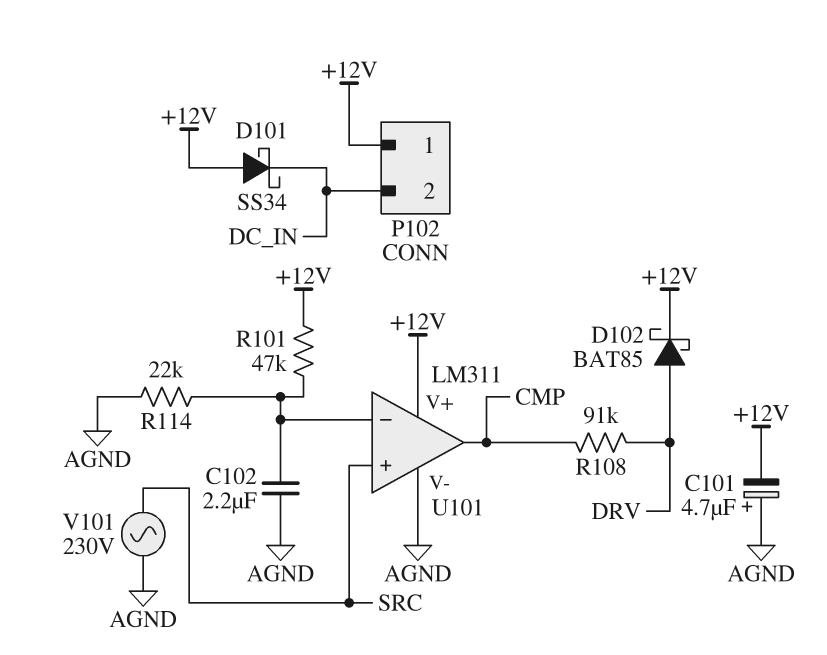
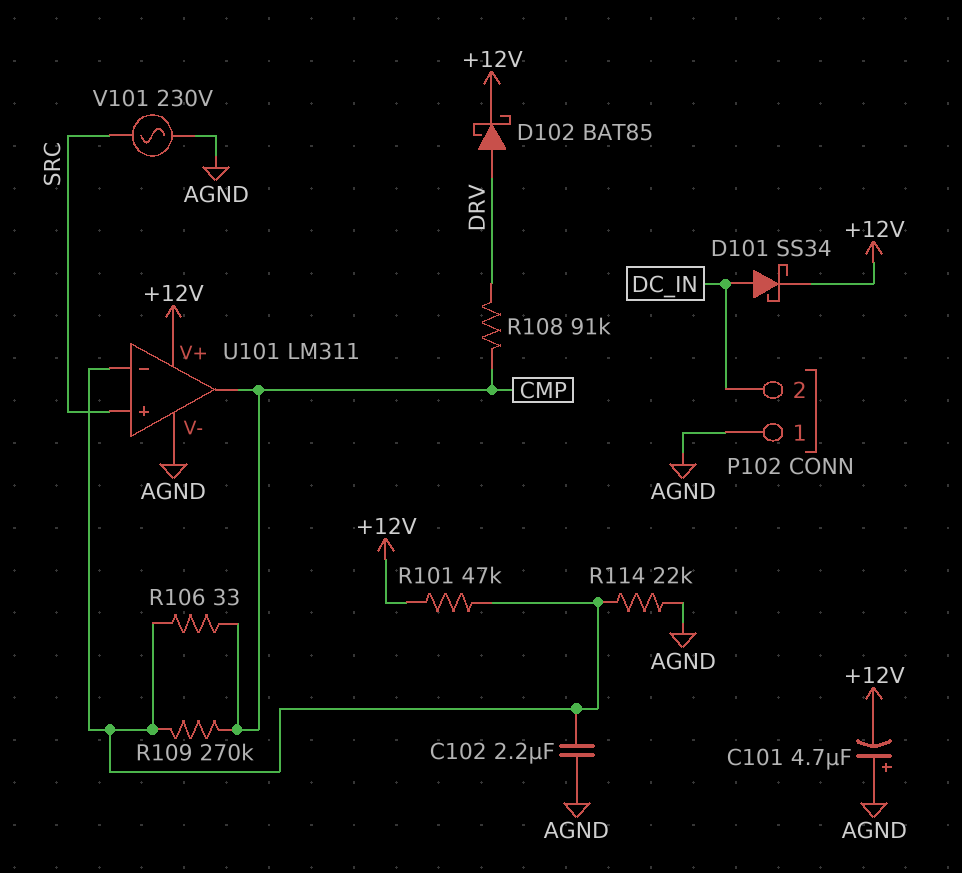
D101: schottky SS34 (A +12V, K DC_IN) -> schottky SS34 (A DC_IN, K +12V)
P102 pin 1: +12V -> AGND
R106: none -> 33 (CMP, U101/in-)
R109: none -> 270k (CMP, U101/in-)

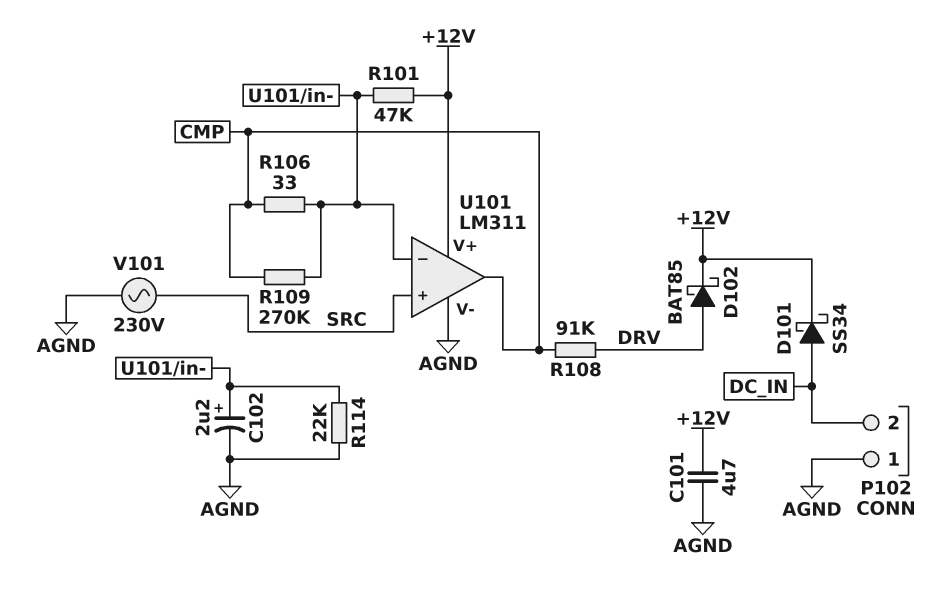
C101: 4.7uF (plus AGND, minus +12V) -> 4.7uF (+12V, AGND)
C102: 2.2uF (AGND, U101/in-) -> 2.2uF (plus U101/in-, minus AGND)

